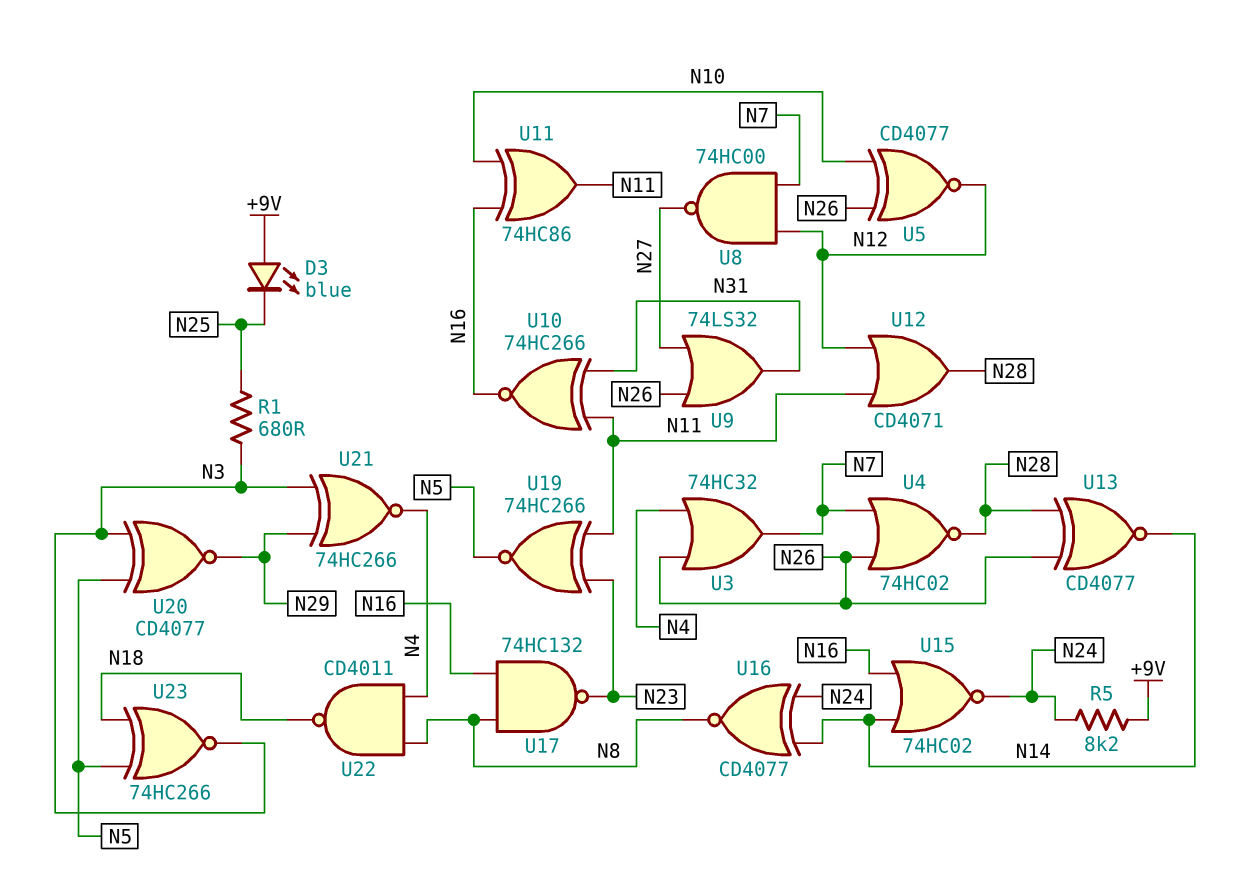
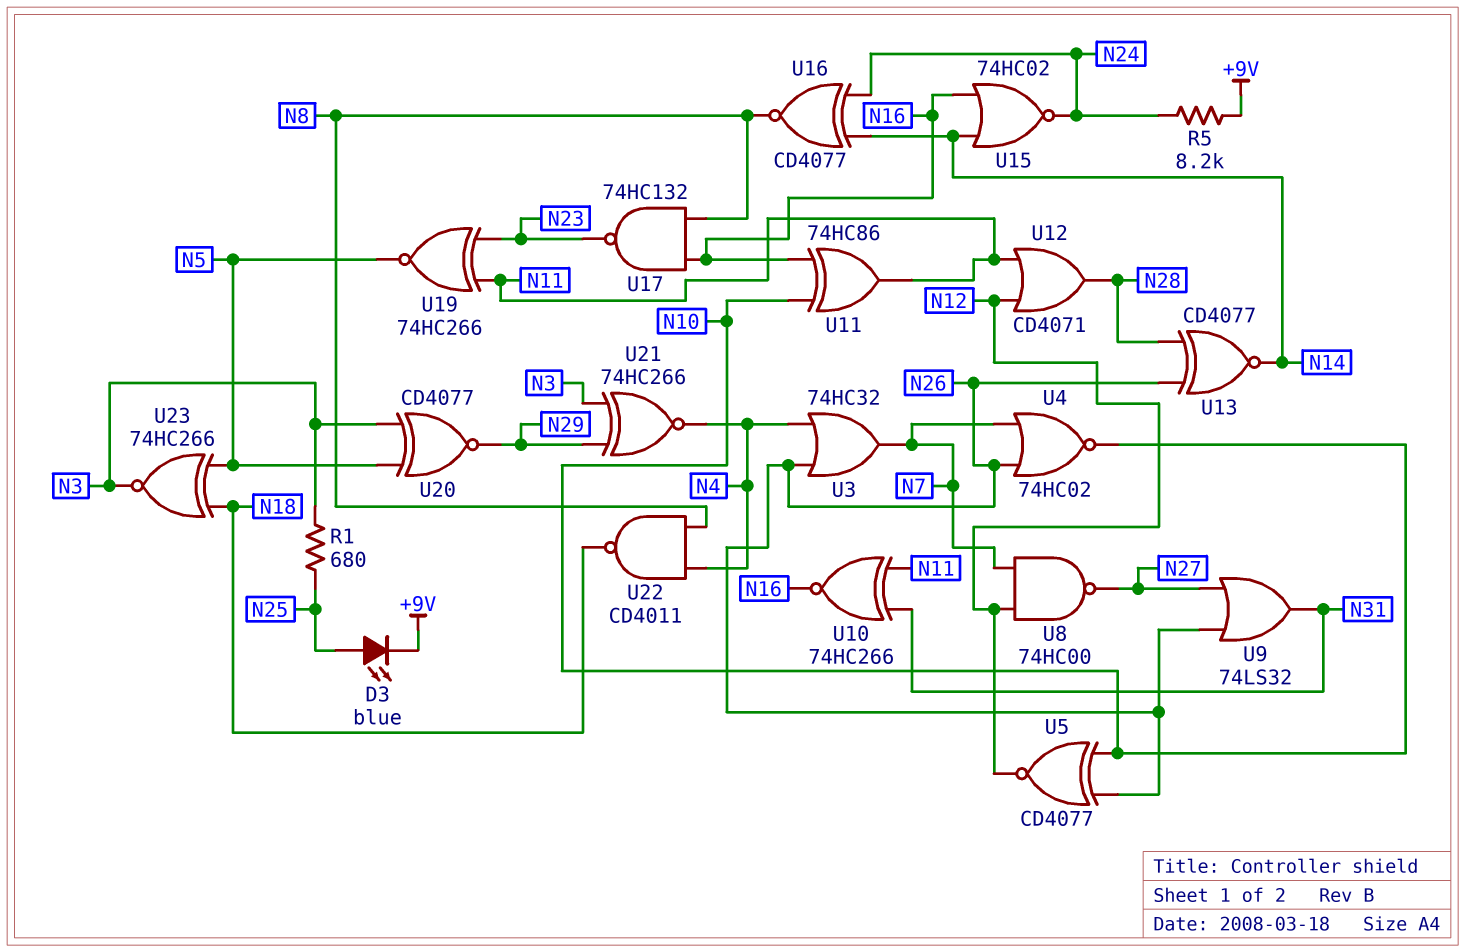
D3: LED blue (A +9V, K N25) -> LED blue (A N25, K +9V)
U4: NOR 74HC02 (in N7, in N26, out N28) -> NOR 74HC02 (in N7, in N26, out N10)

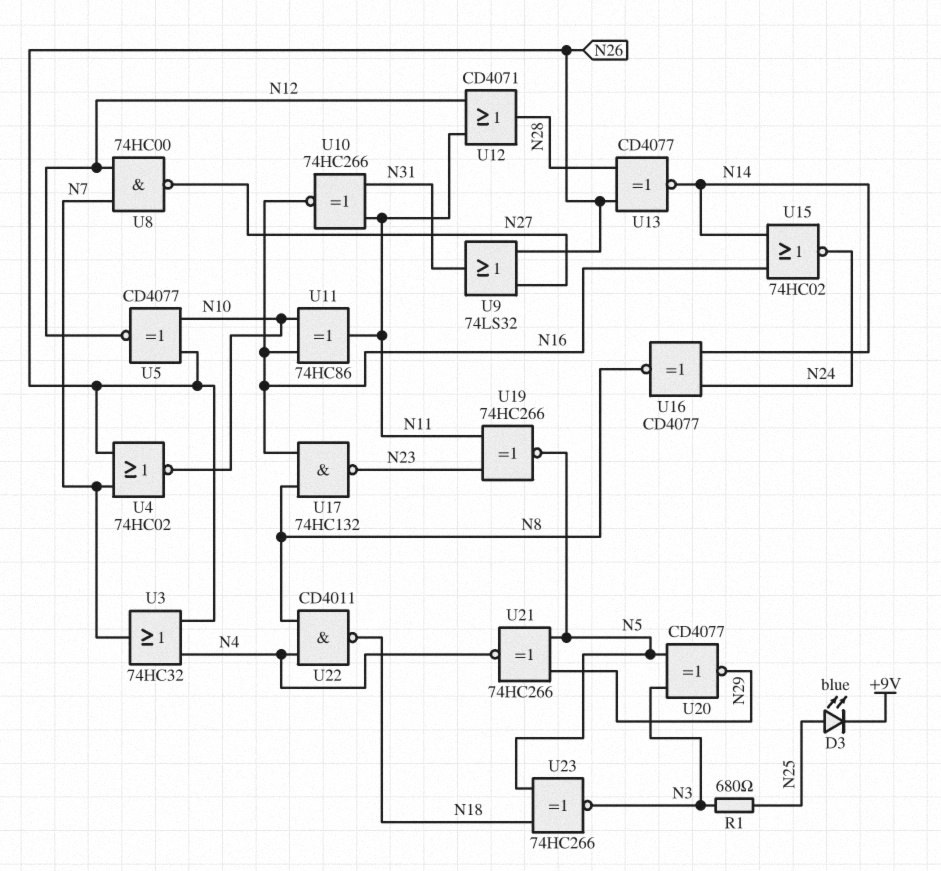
R5: 8.2k (+9V, N24) -> none
U21: XNOR 74HC266 (in N3, in N29, out N4) -> XNOR 74HC266 (in N5, in N29, out N4)

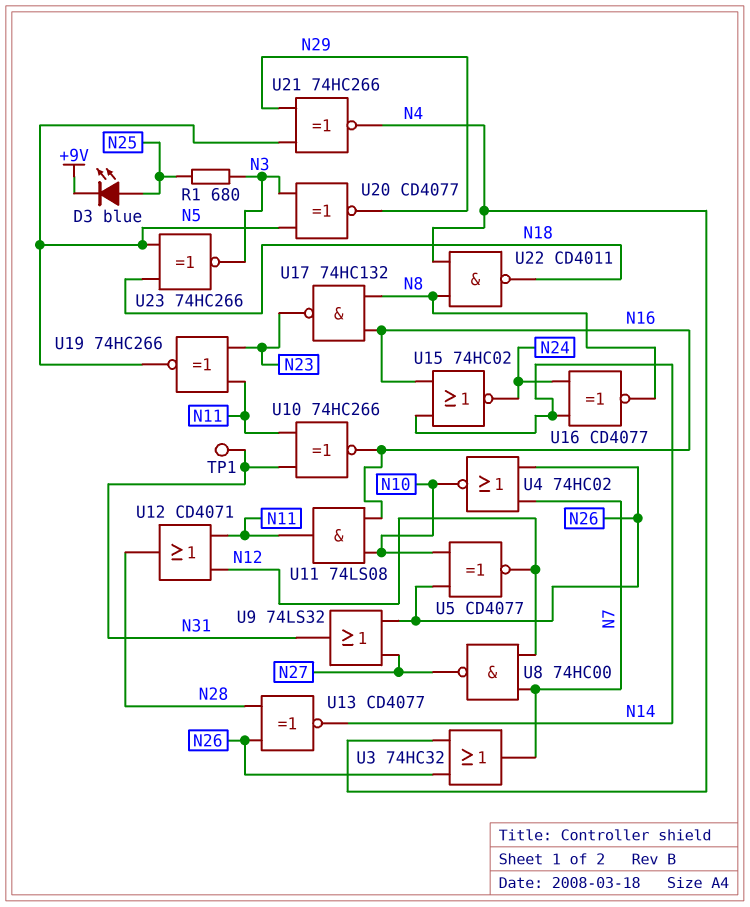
TP1: none -> test point (N31)
U11: XOR 74HC86 (in N10, in N16, out N11) -> AND 74LS08 (in N10, in N16, out N11)

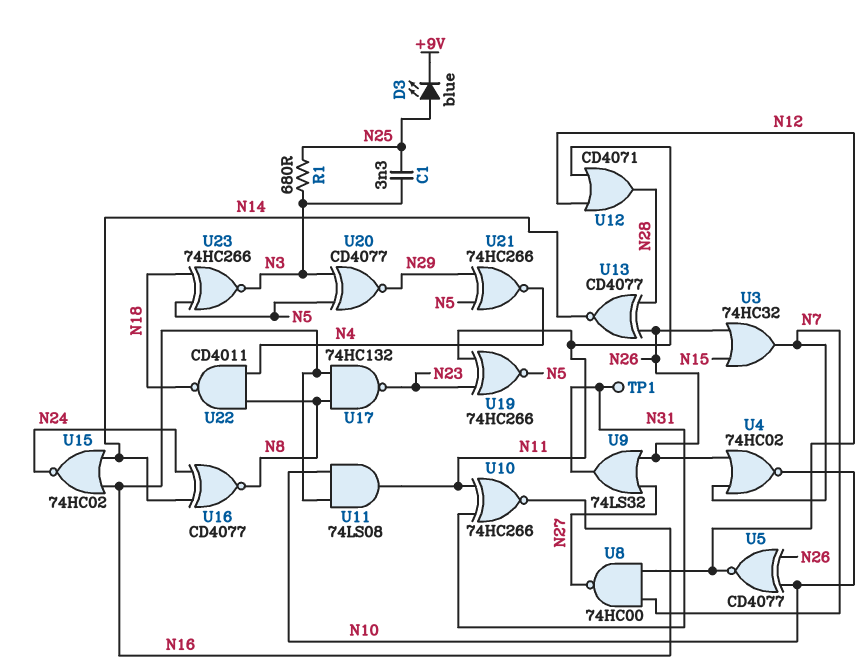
C1: none -> 3.3nF (N3, N25)
U3: OR 74HC32 (in N4, in N26, out N7) -> OR 74HC32 (in N15, in N26, out N7)

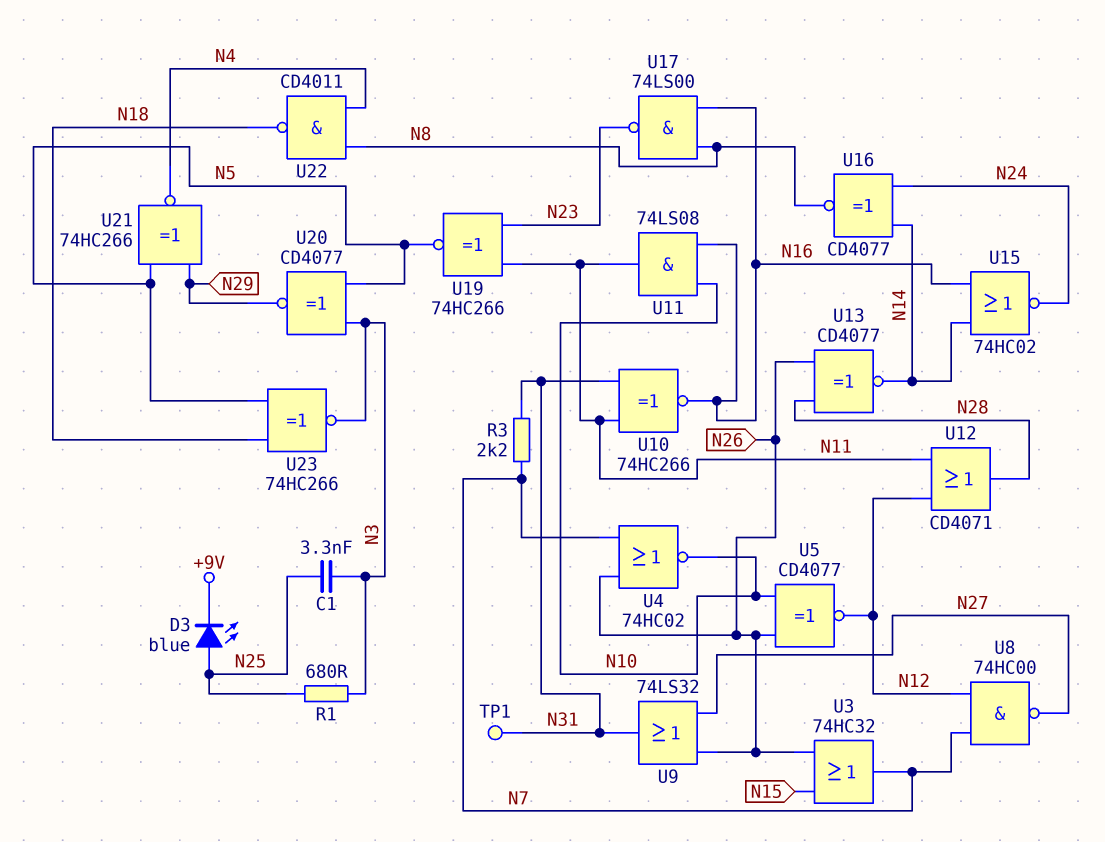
R3: none -> 2.2k (N7, N31)
U17: NAND 74HC132 (in N8, in N16, out N23) -> NAND 74LS00 (in N8, in N16, out N23)

